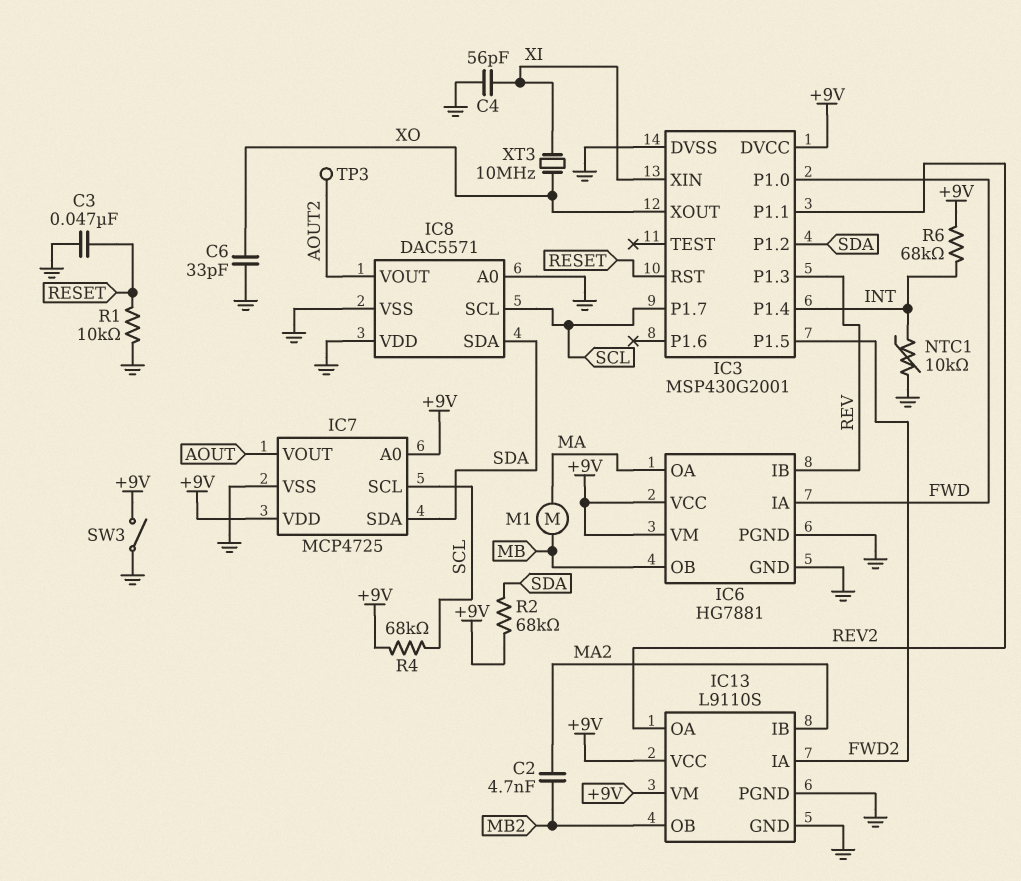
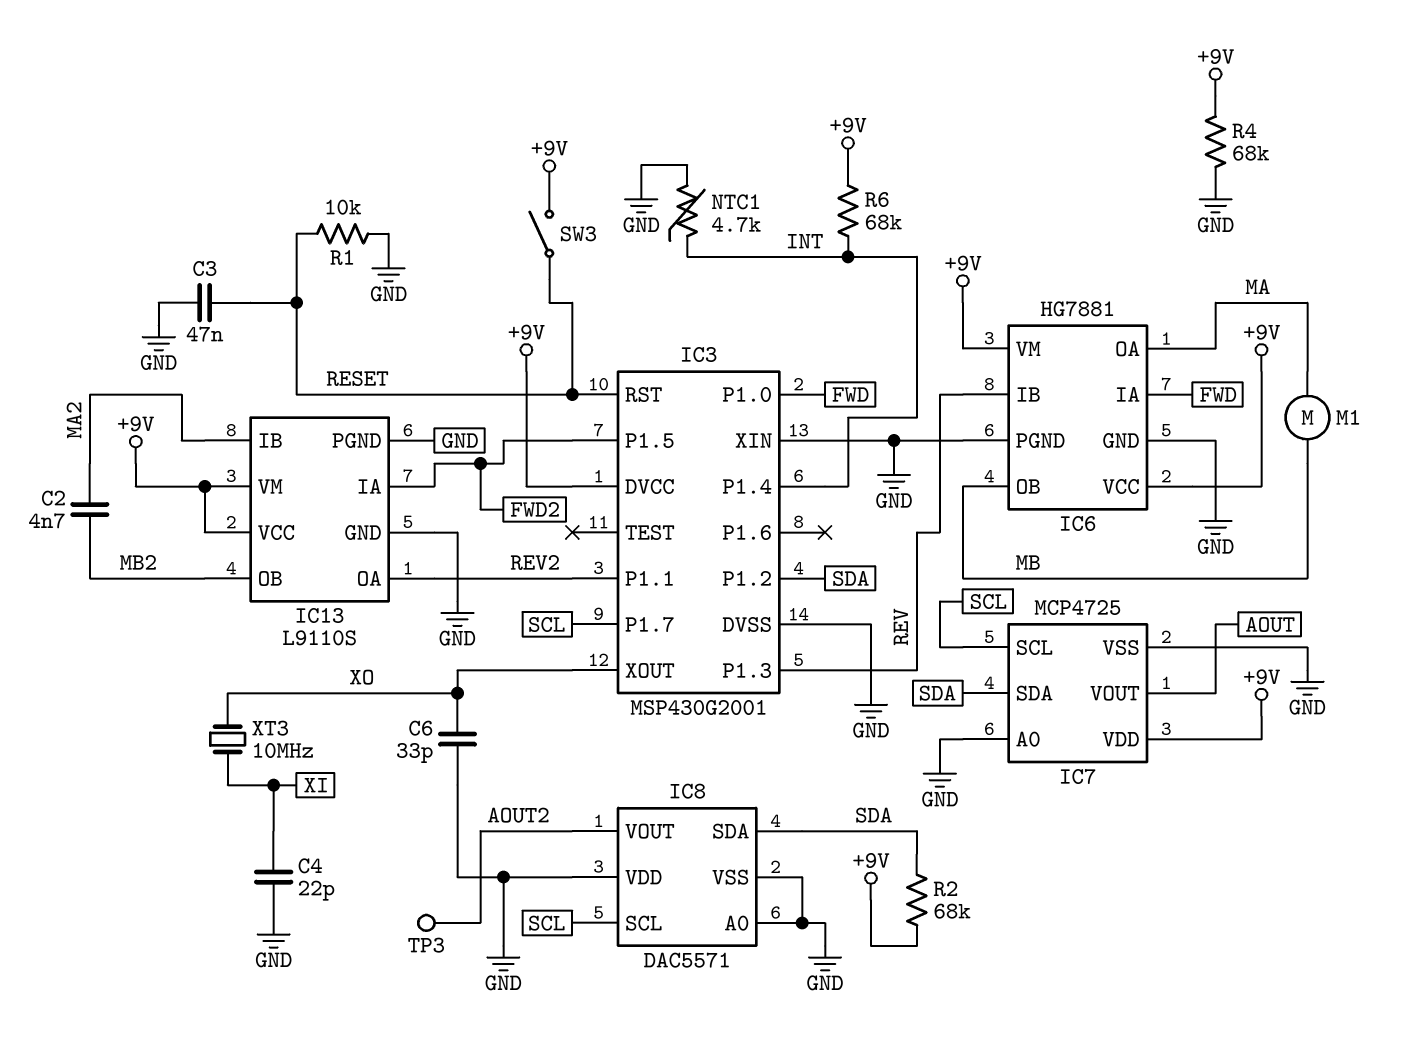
C4: 56pF (GND, XI) -> 22pF (GND, XI)
IC3 pin XIN: XI -> GND
IC7 pin A0: +9V -> GND
NTC1: 10k (GND, INT) -> 4.7k (GND, INT)
R4: 68k (+9V, SCL) -> 68k (+9V, GND)
SW3: switch (+9V, GND) -> switch (+9V, RESET)

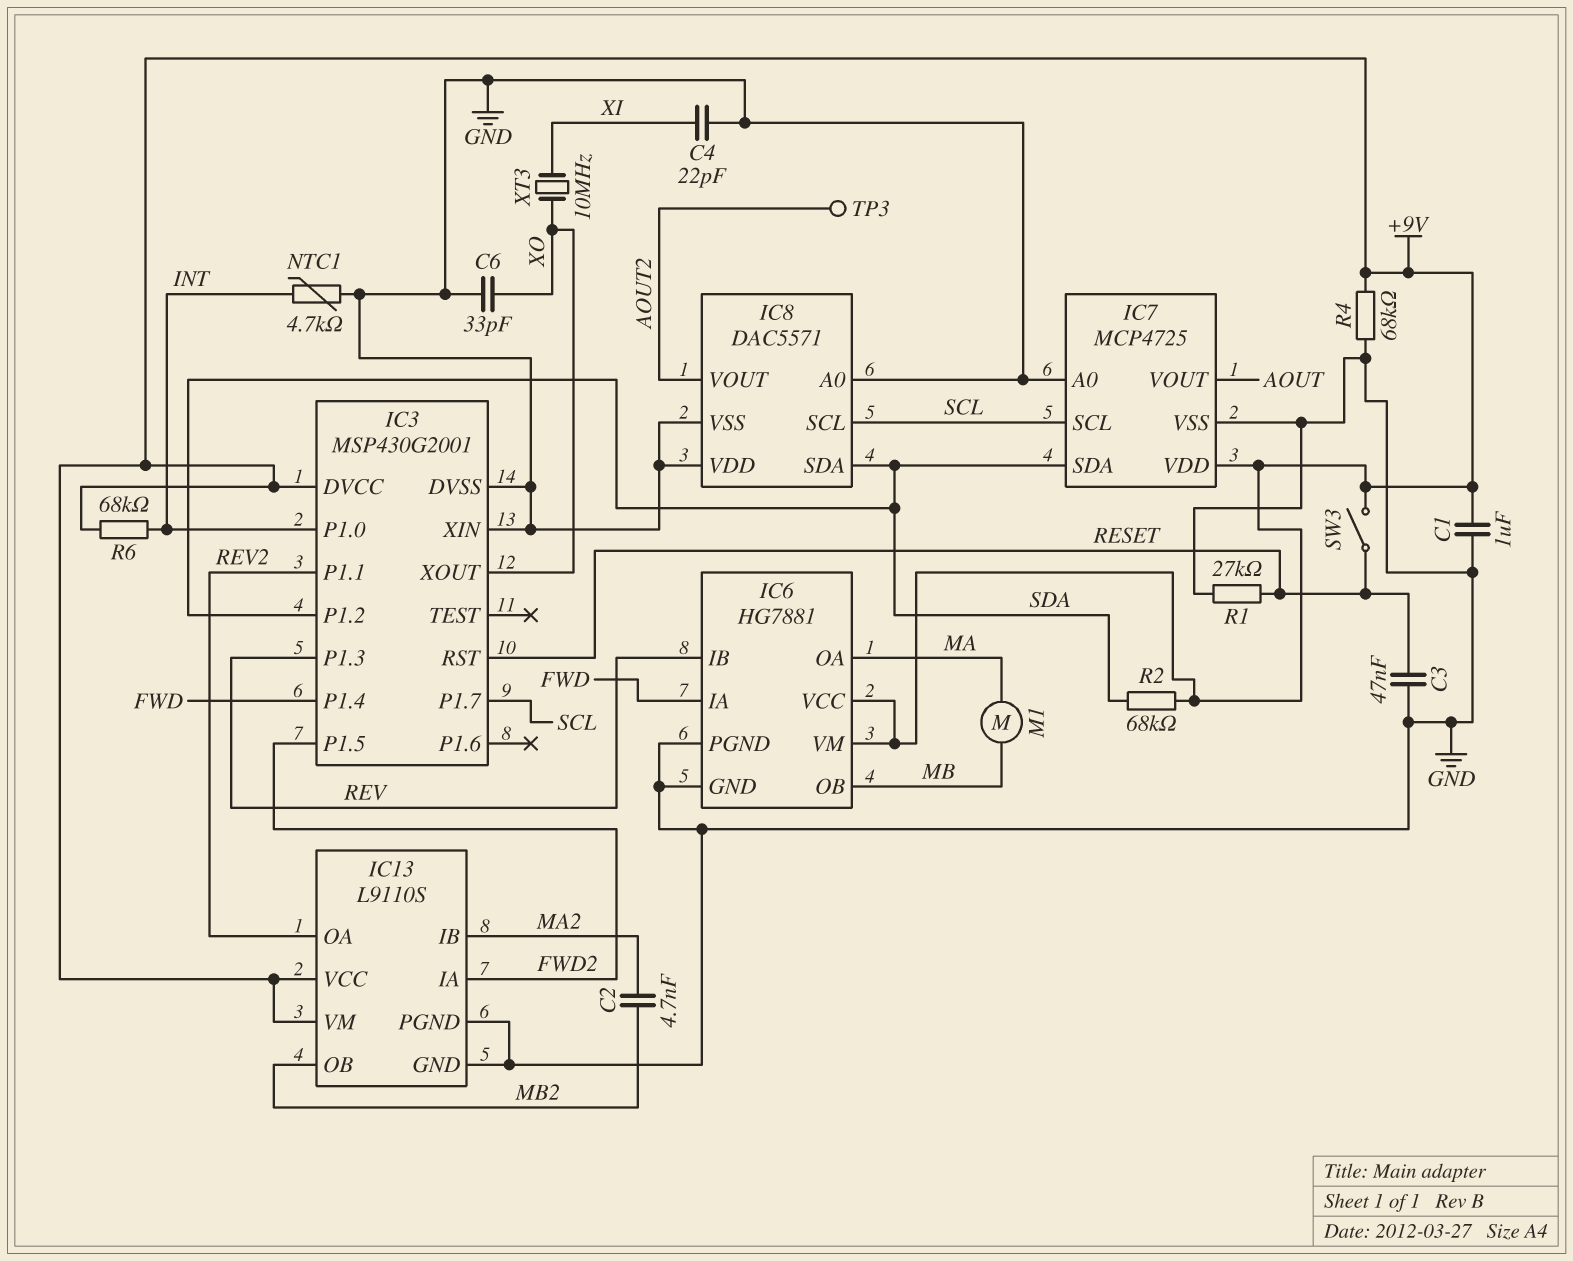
C1: none -> 1uF (+9V, GND)
IC3 pin P1.0: FWD -> INT
IC3 pin P1.4: INT -> FWD
R1: 10k (GND, RESET) -> 27k (GND, RESET)

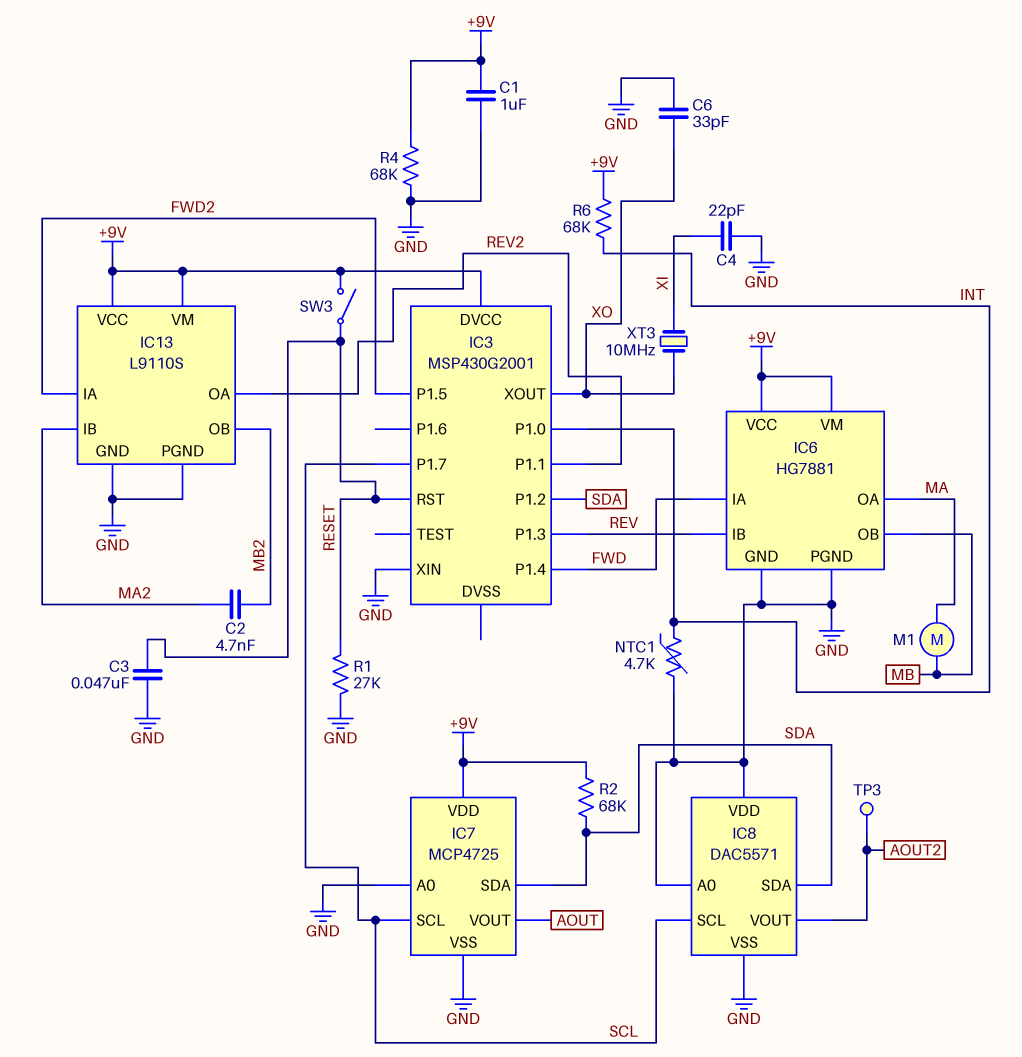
IC3 pin DVSS: GND -> none

